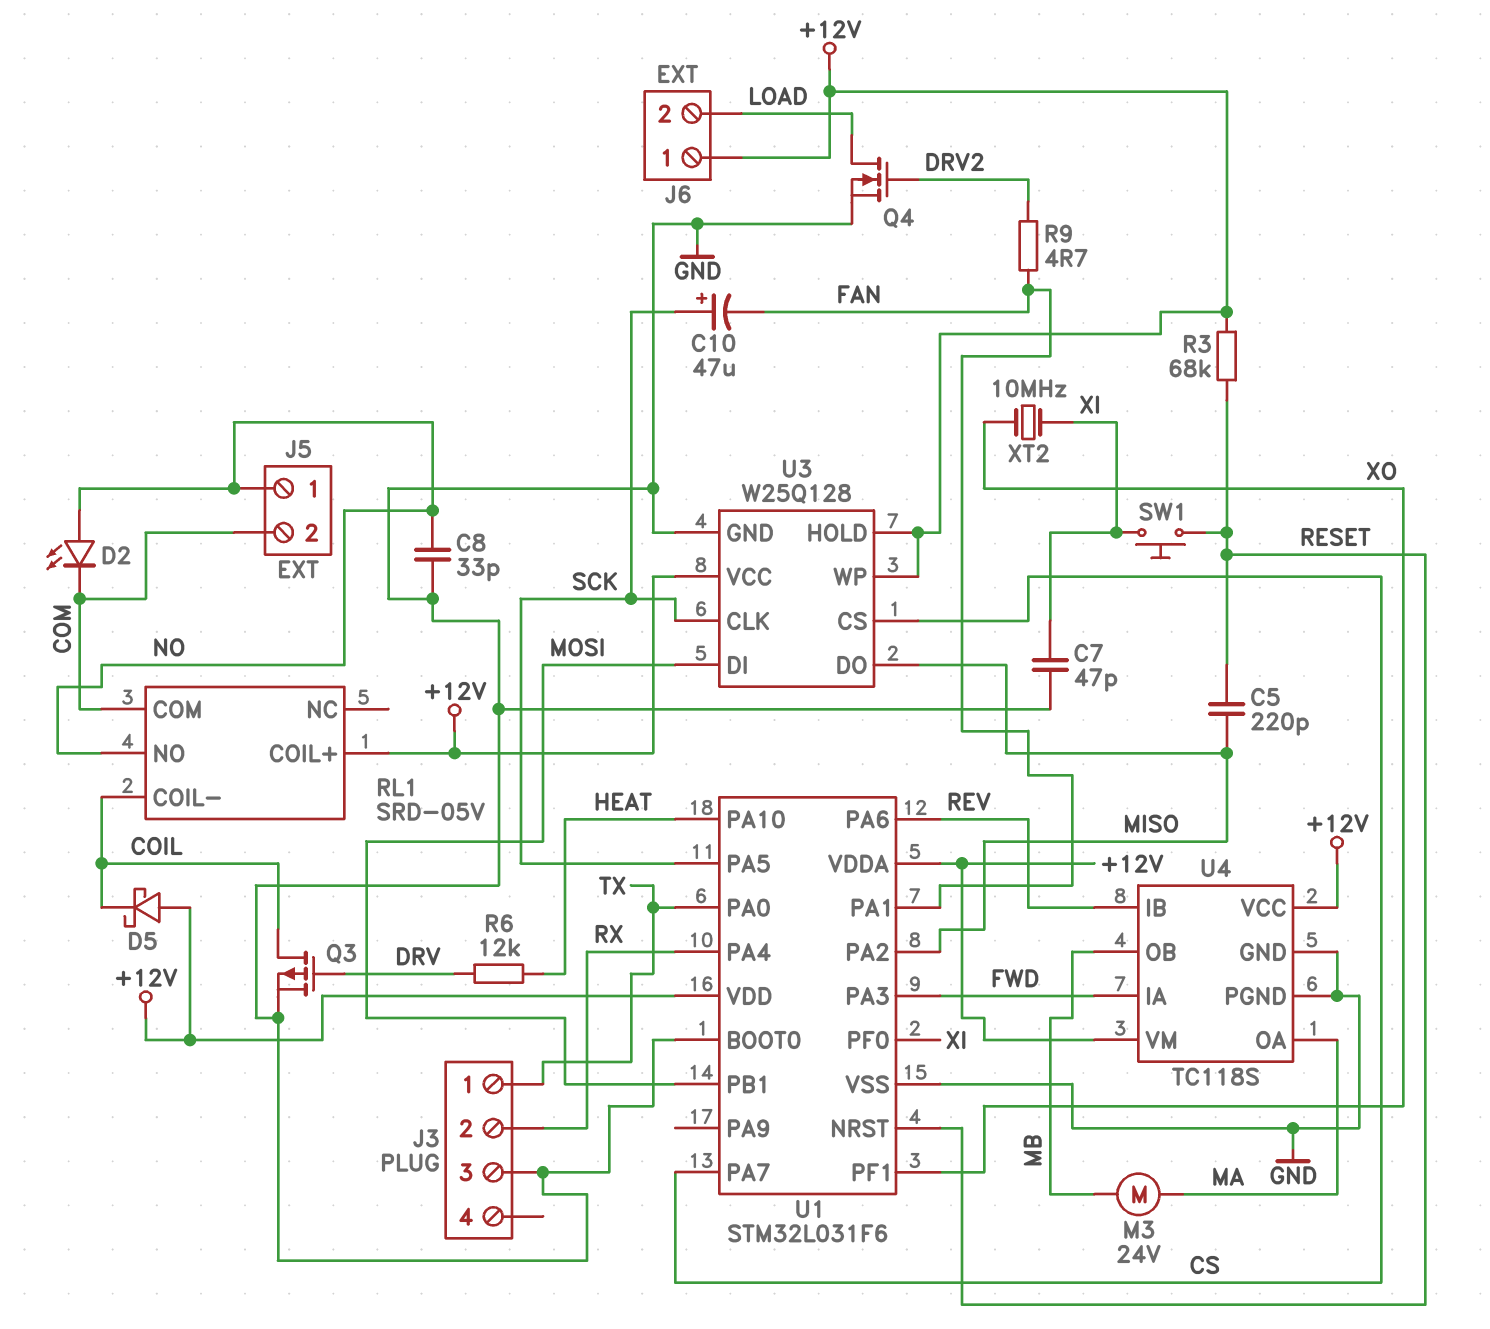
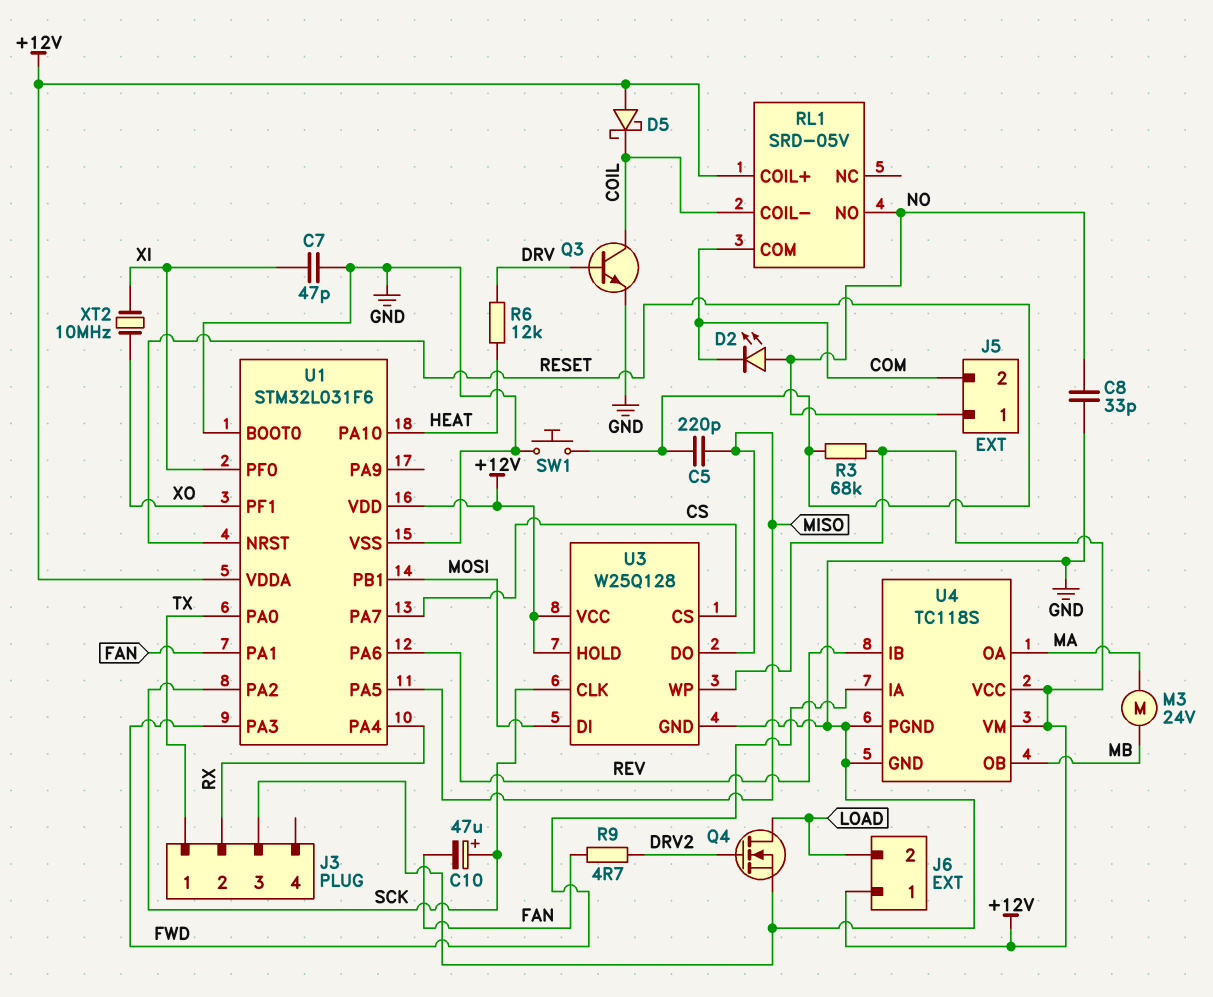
Q3: PMOS (G DRV, D COIL, S GND) -> NPN (B DRV, C COIL, E GND)
SW1: button (RESET, XI) -> button (GND, RESET)
U1 pin PA2: MISO -> SCK
U1 pin PA5: SCK -> MISO

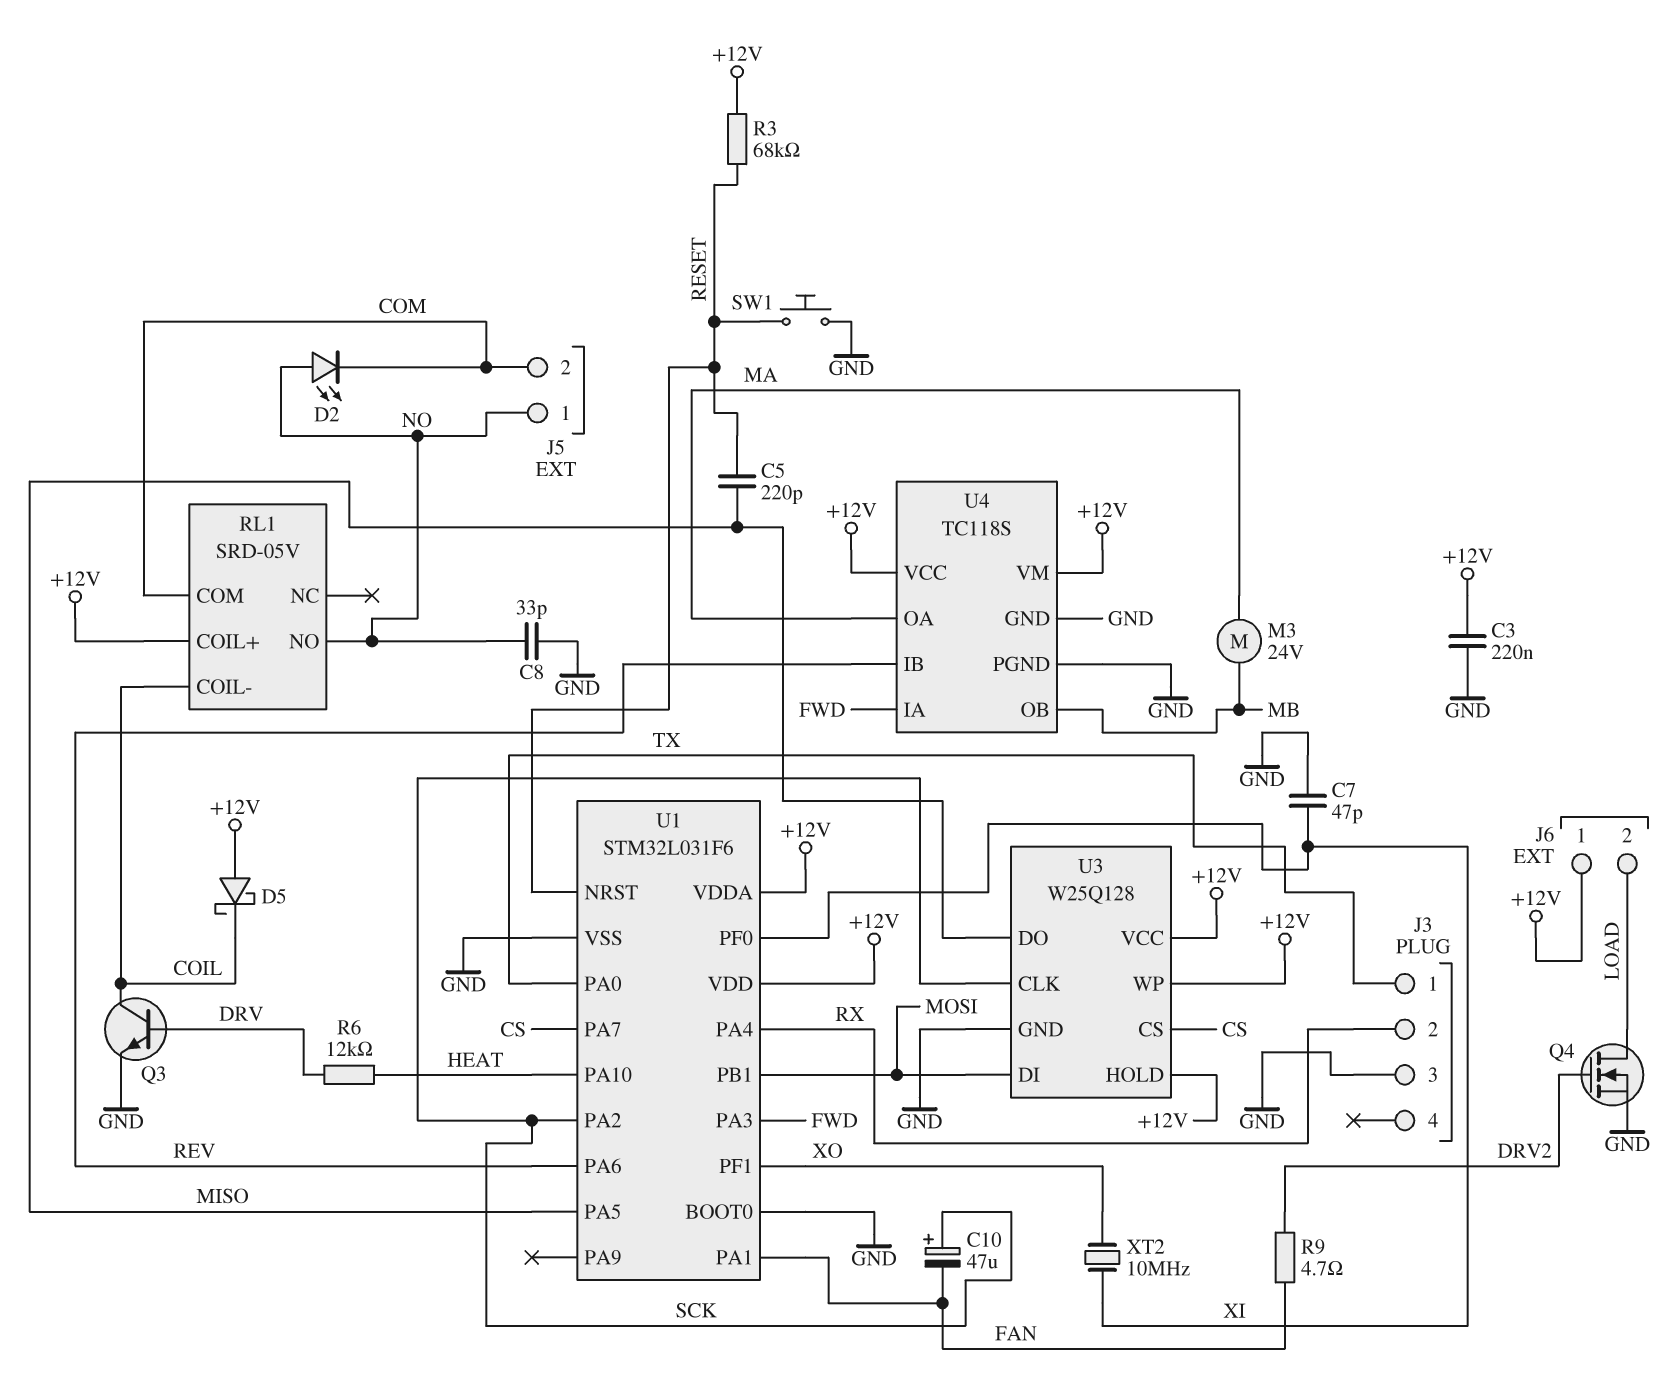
C3: none -> 220nF (+12V, GND)

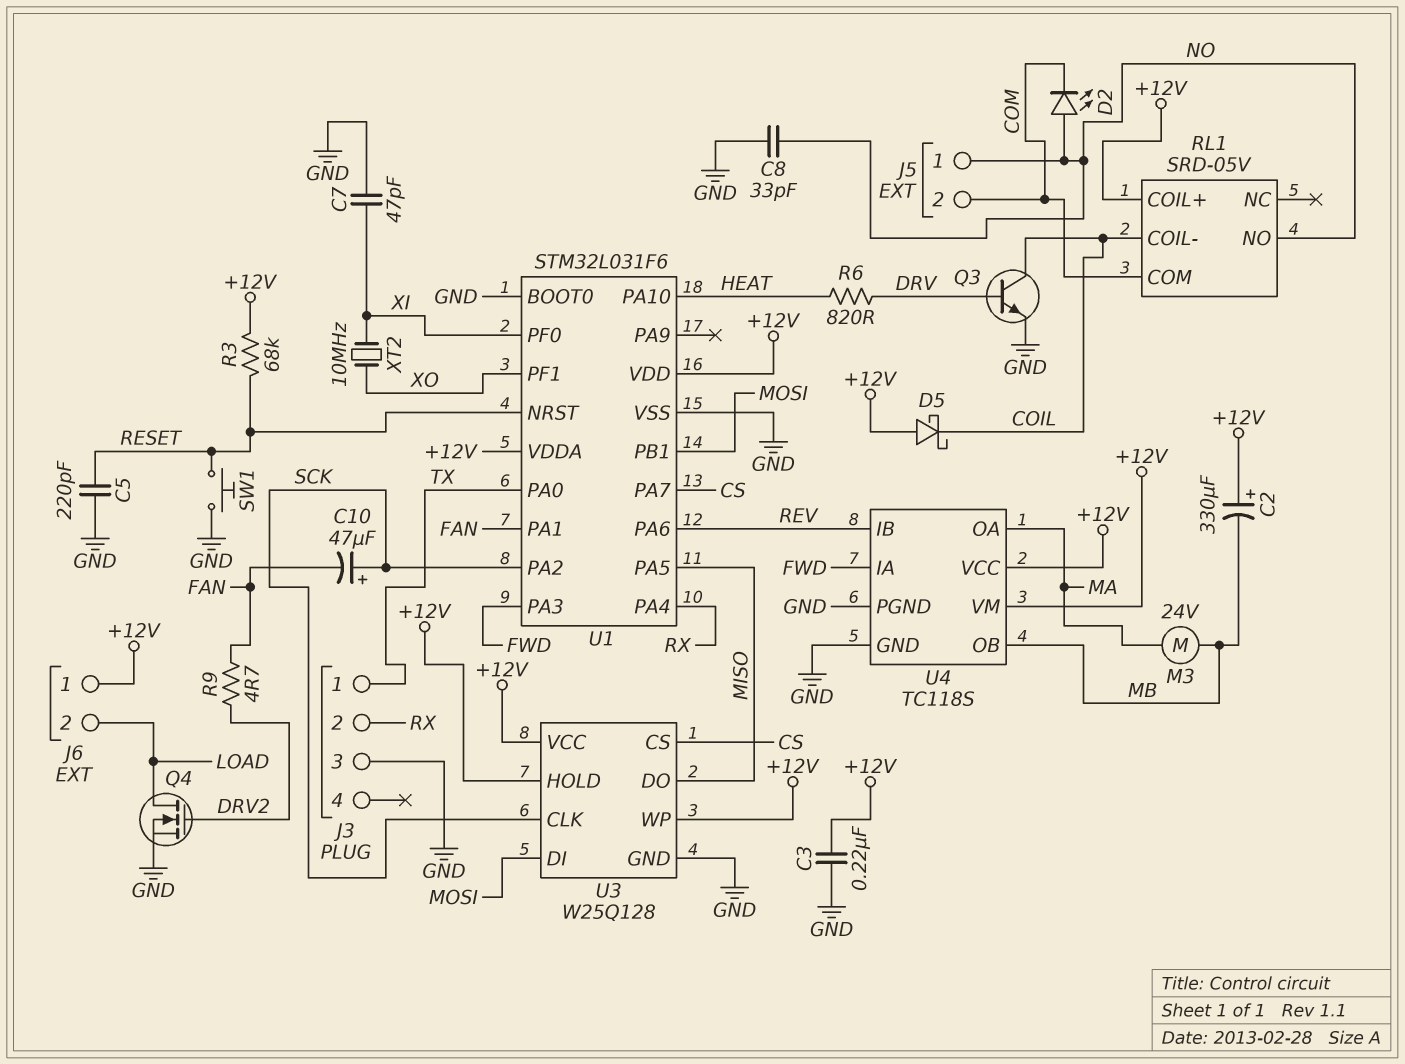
C2: none -> 330uF (plus +12V, minus MB)
C5: 220pF (MISO, RESET) -> 220pF (GND, RESET)
R6: 12k (DRV, HEAT) -> 820 (DRV, HEAT)

